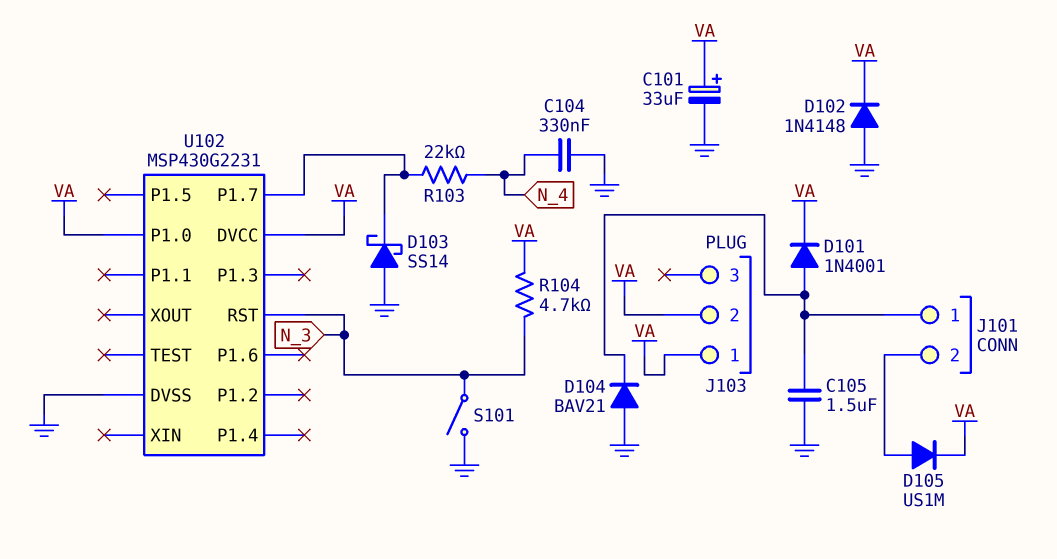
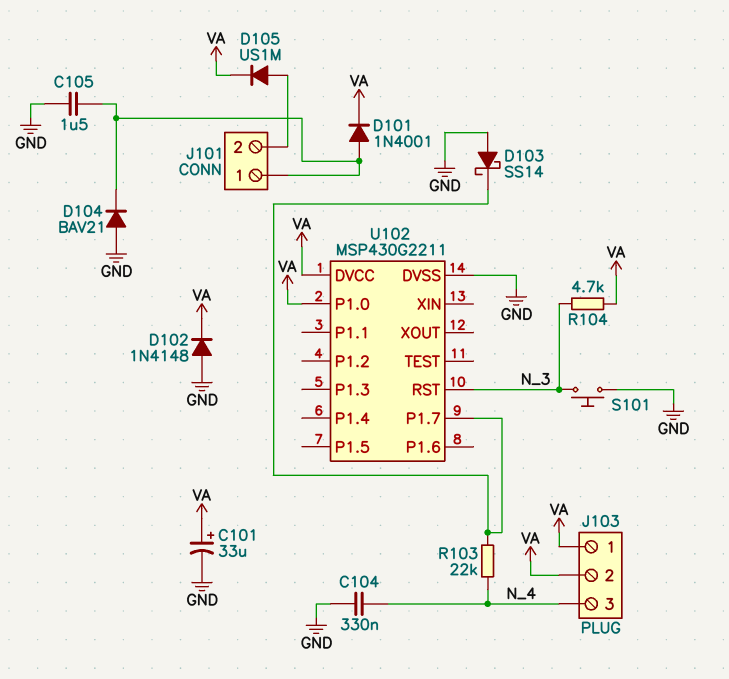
J103 pin 3: none -> N_4
S101: switch (GND, N_3) -> button (GND, N_3)
U102: MSP430G2231 -> MSP430G2211

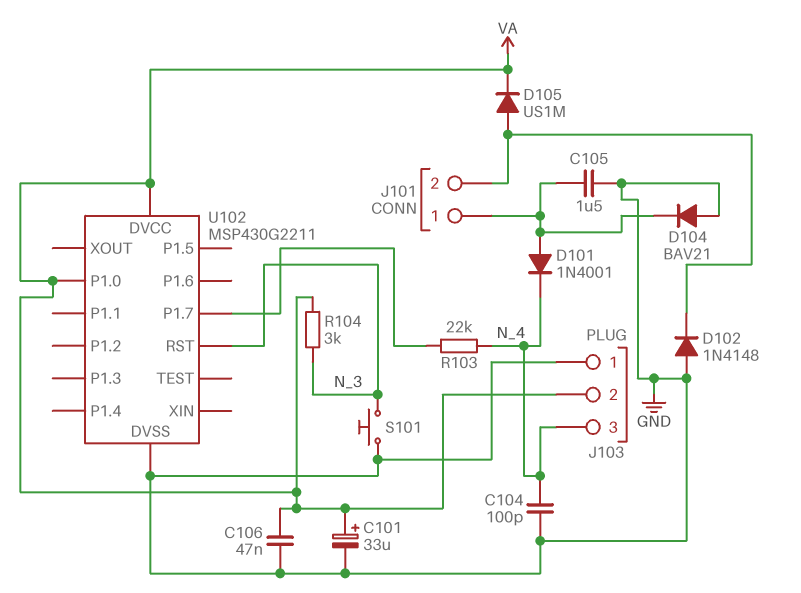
C104: 330nF (GND, N_4) -> 100pF (GND, N_4)
C106: none -> 47nF (GND, VA)
D101: diode 1N4001 (A J101/1, K VA) -> diode 1N4001 (A J101/1, K N_4)
D102: diode 1N4148 (A GND, K VA) -> diode 1N4148 (A GND, K J101/2)
D103: schottky SS14 (A GND, K U102/P1.7) -> none
J103 pin 1: VA -> GND
R104: 4.7k (N_3, VA) -> 3k (N_3, VA)

